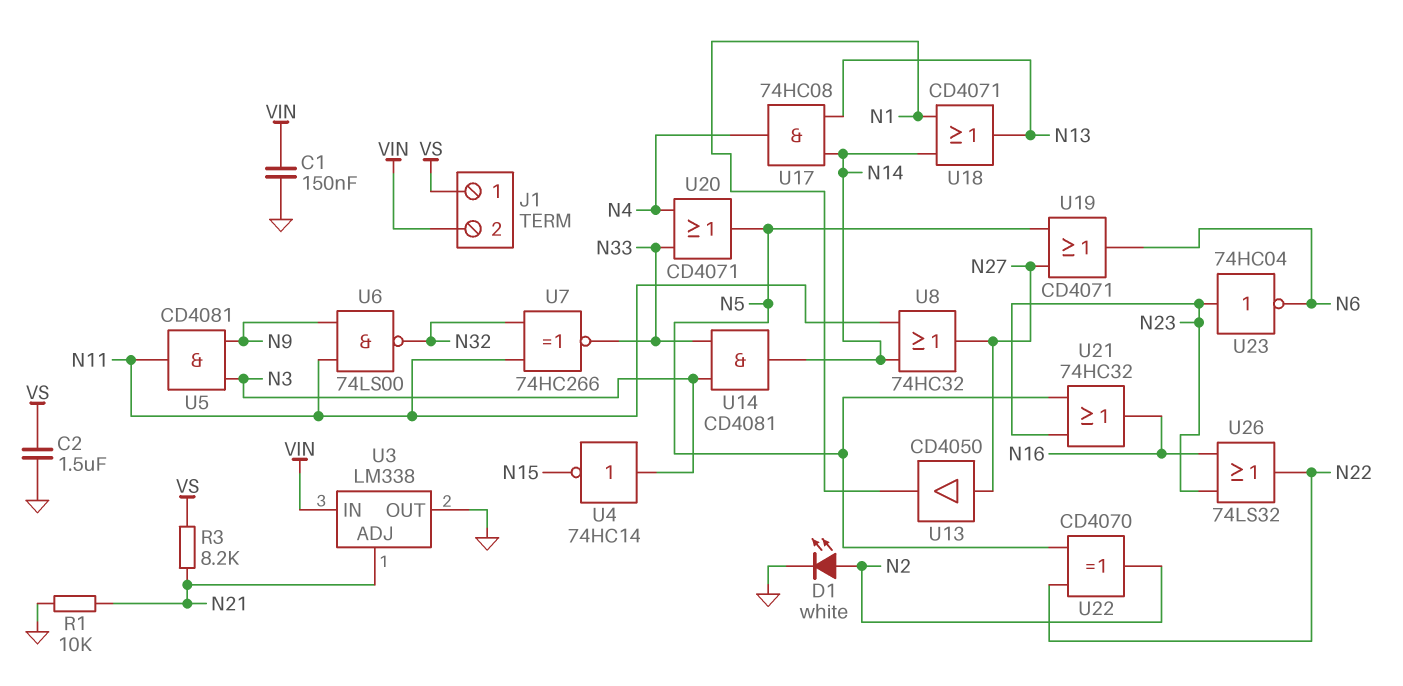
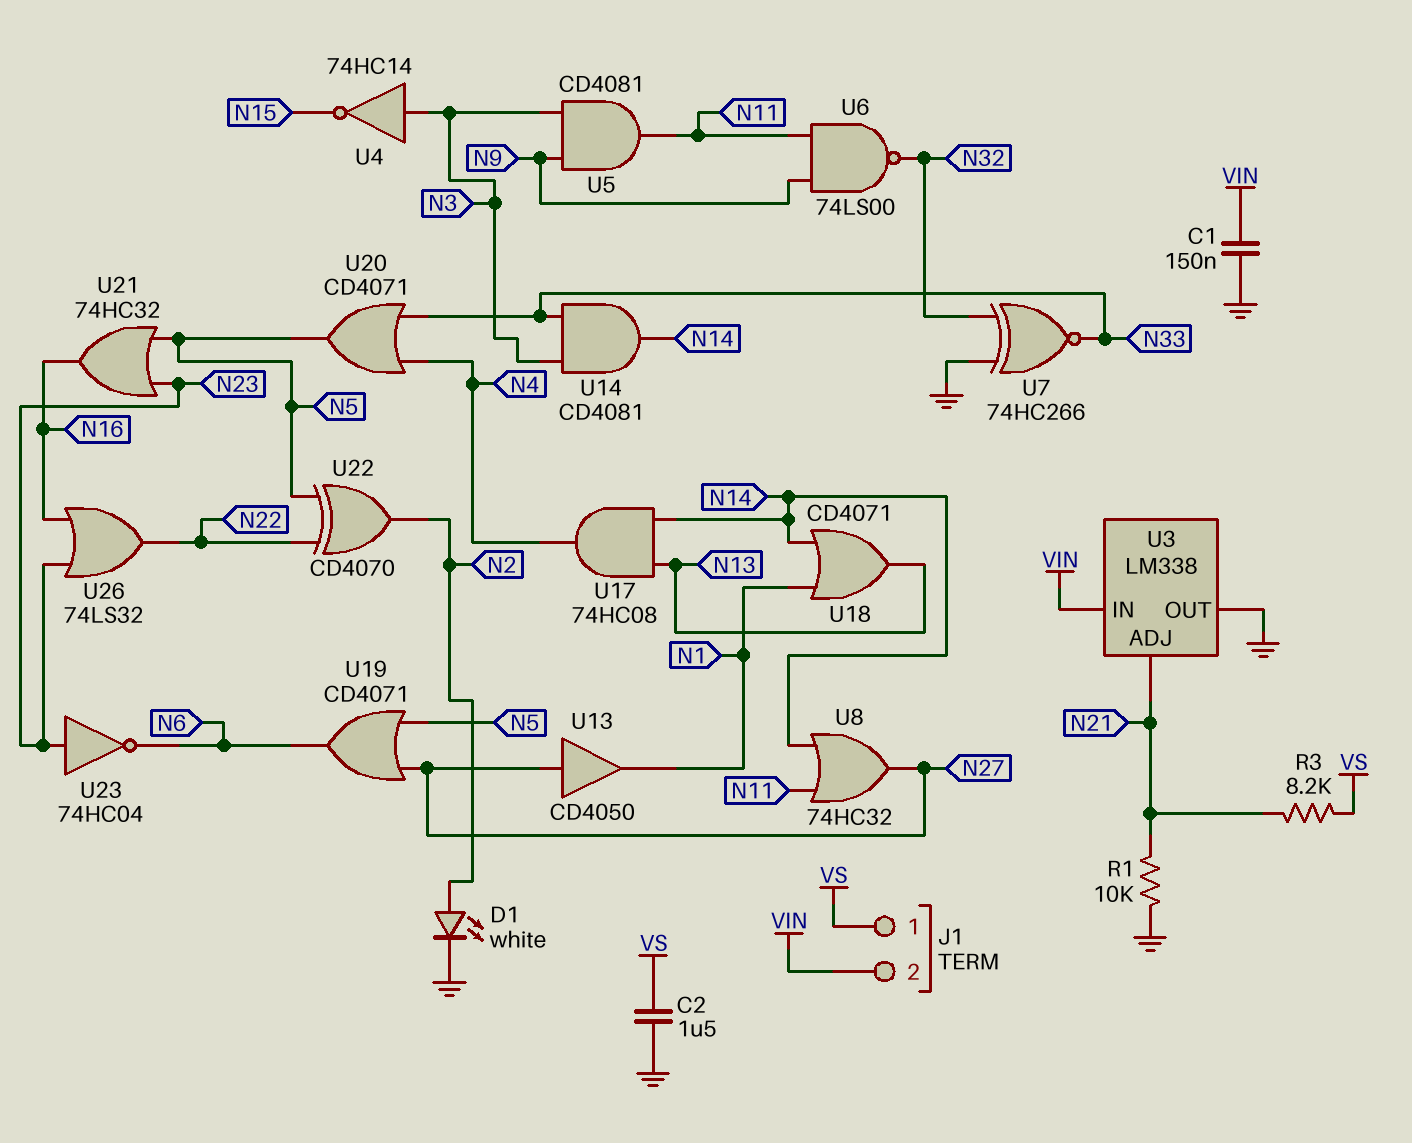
U7: XNOR 74HC266 (in N11, in N32, out N33) -> XNOR 74HC266 (in GND, in N32, out N33)

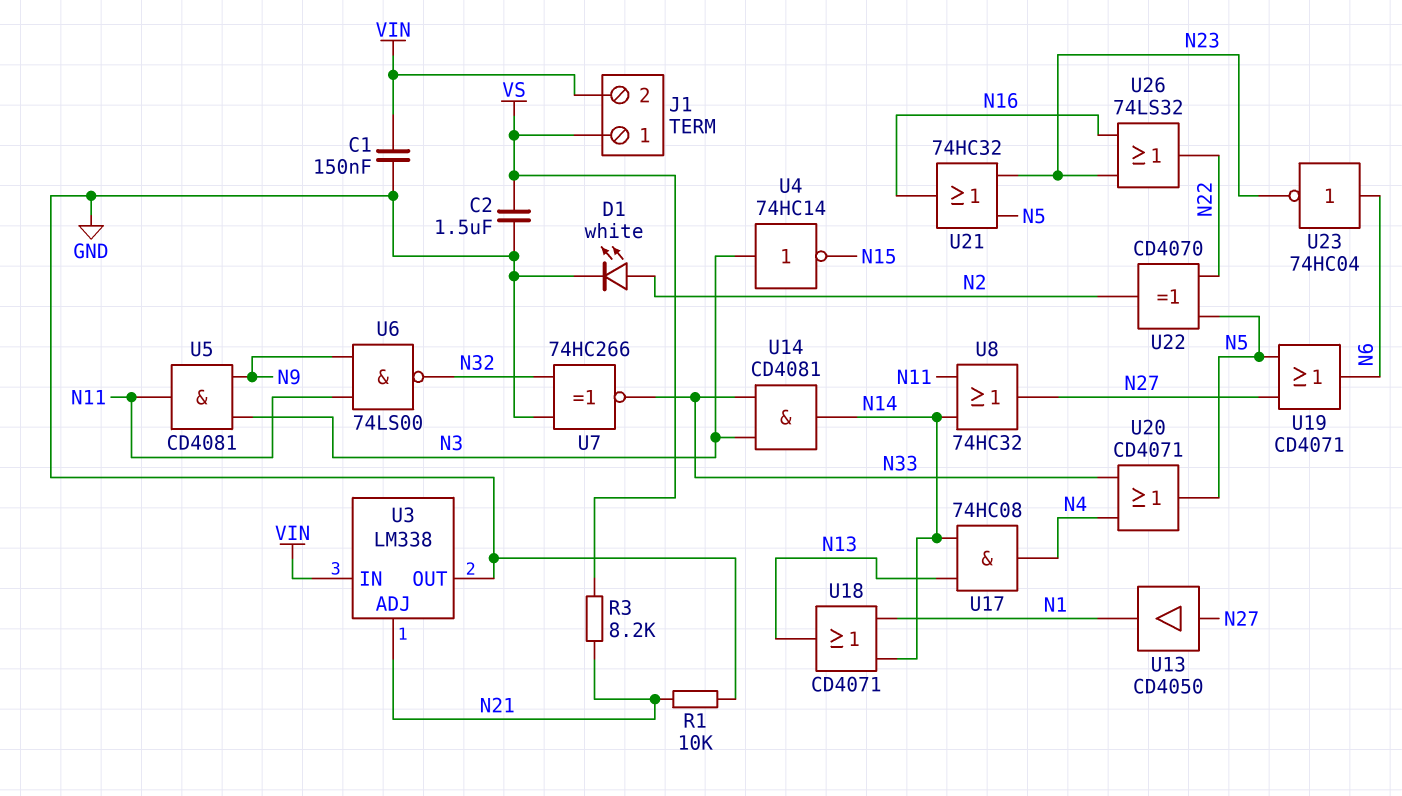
U23: NOT 74HC04 (in N23, out N6) -> NOT 74HC04 (in N6, out N23)

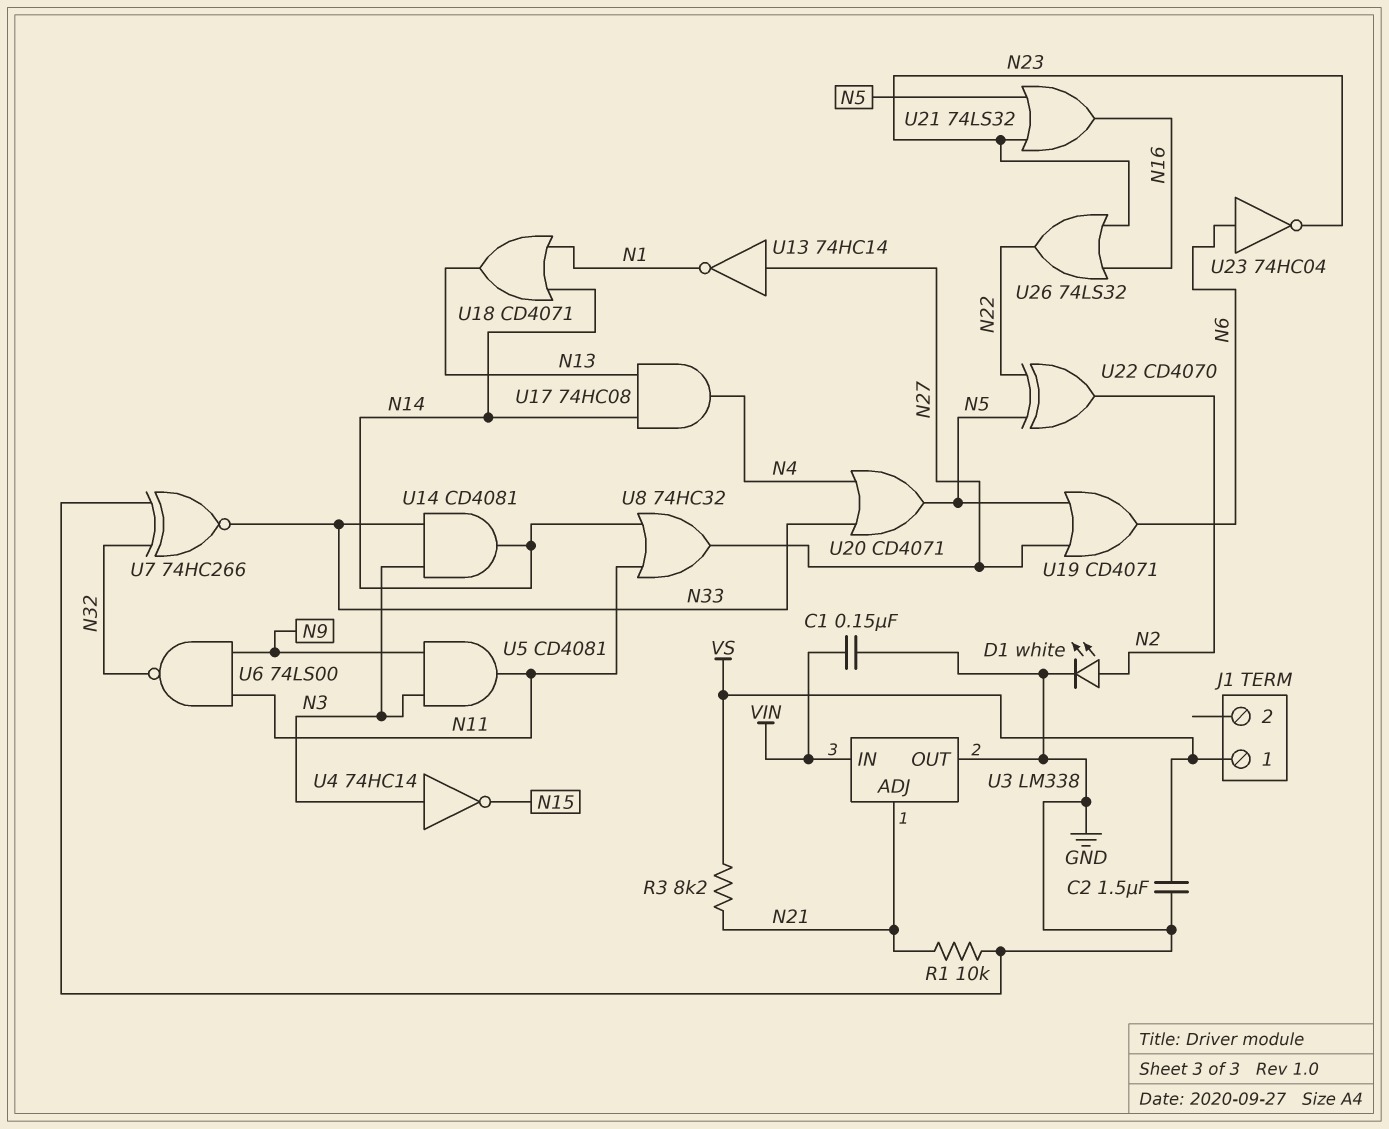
J1 pin 2: VIN -> none
U13: buffer CD4050 (in N27, out N1) -> NOT 74HC14 (in N27, out N1)
U21: OR 74HC32 (in N5, in N23, out N16) -> OR 74LS32 (in N5, in N23, out N16)

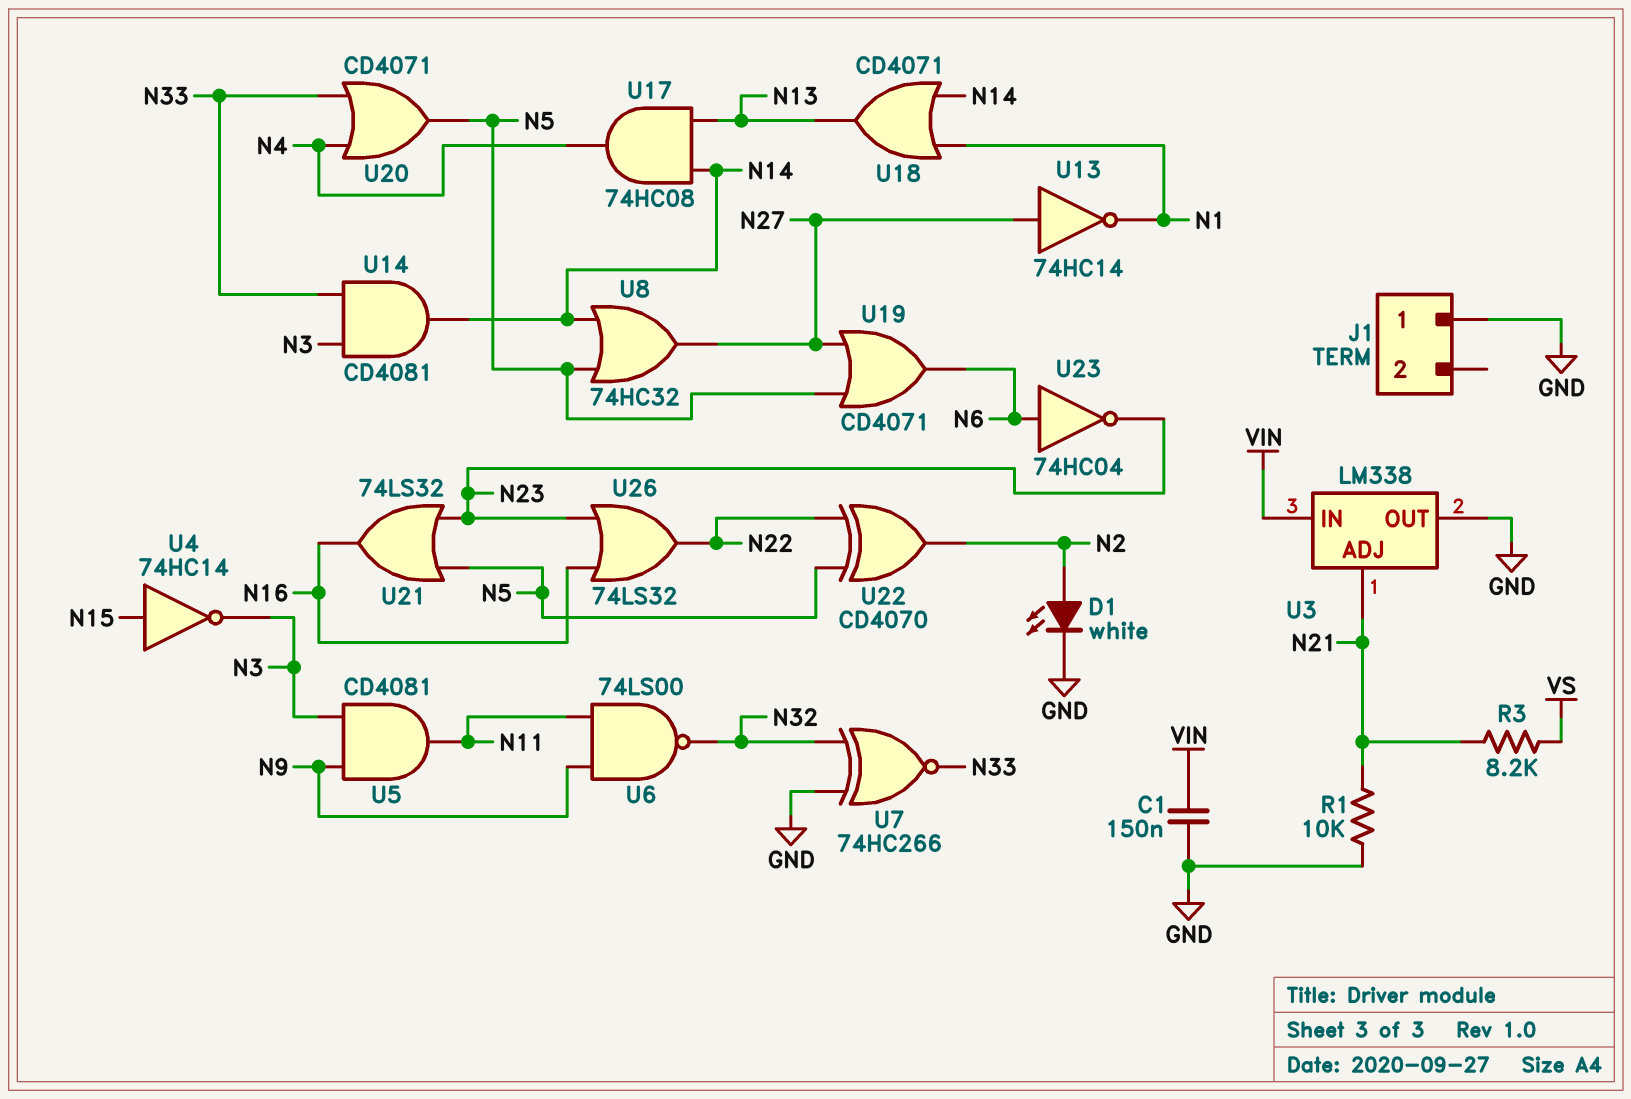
C2: 1.5uF (GND, VS) -> none
J1 pin 1: VS -> GND
U4: NOT 74HC14 (in N3, out N15) -> NOT 74HC14 (in N15, out N3)
U8: OR 74HC32 (in N11, in N14, out N27) -> OR 74HC32 (in N5, in N14, out N27)

